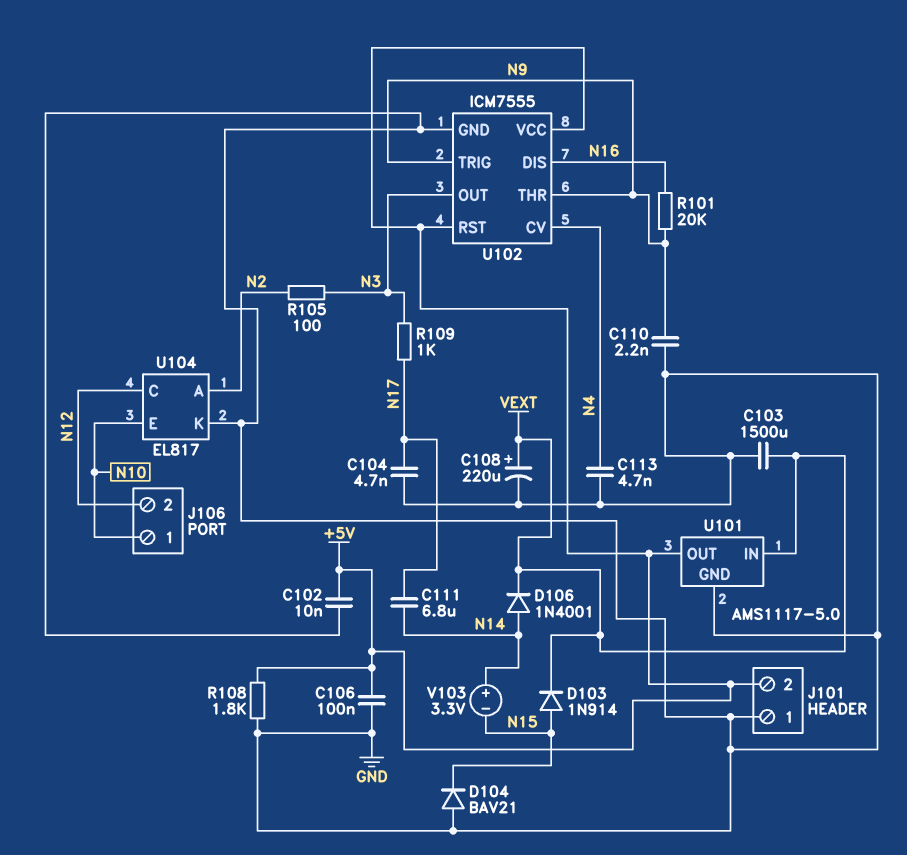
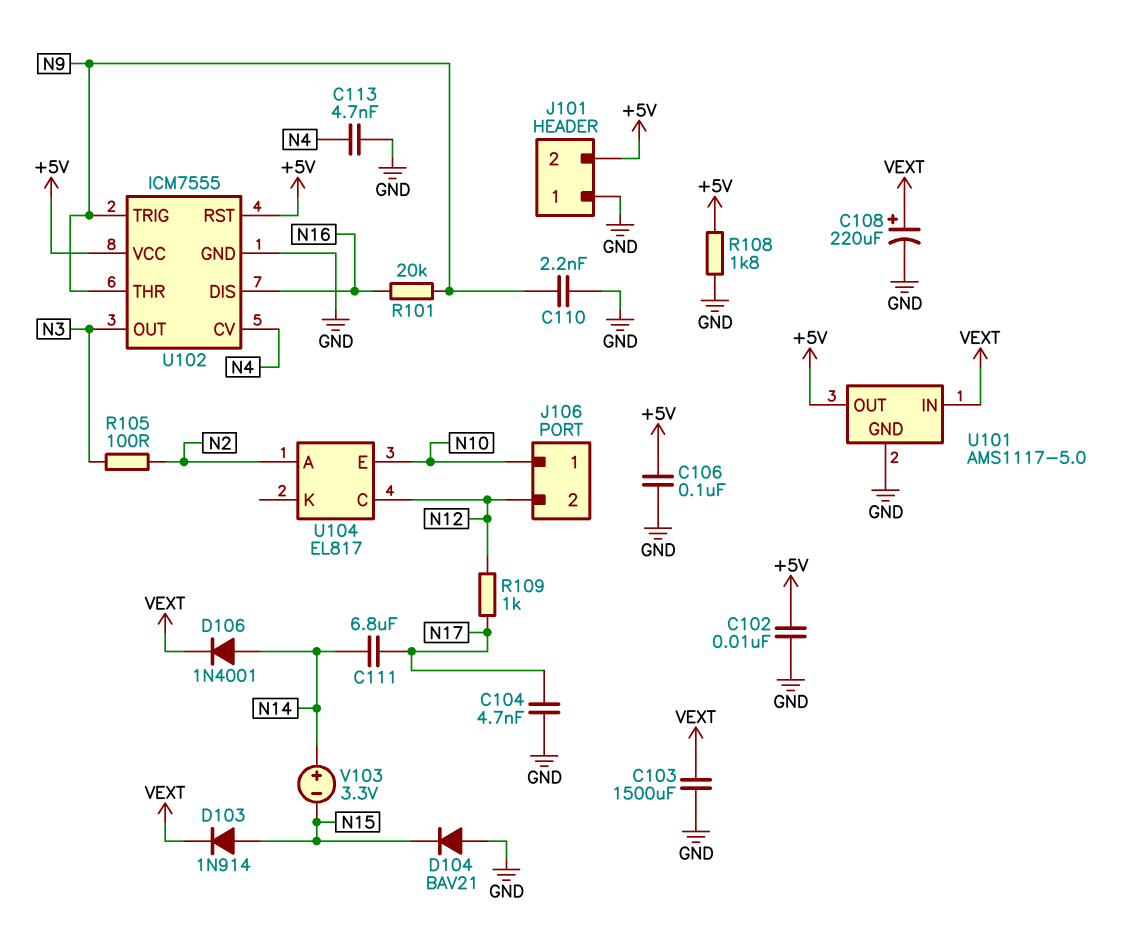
R109: 1k (N3, N17) -> 1k (N12, N17)
U104 pin K: GND -> none

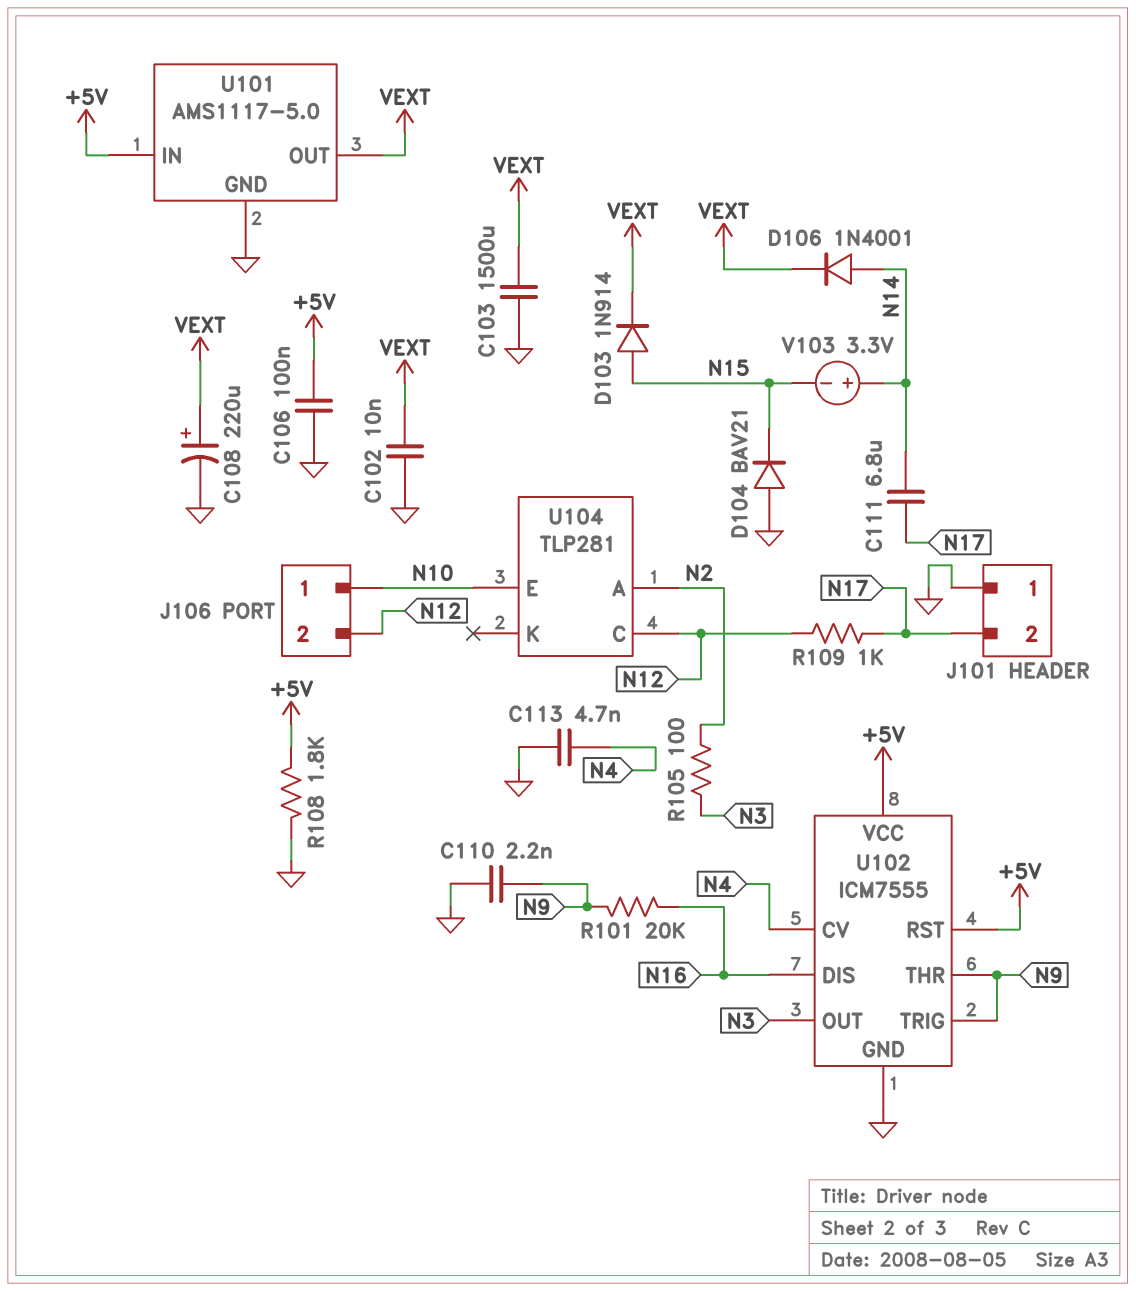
C102: 10nF (+5V, GND) -> 10nF (GND, VEXT)
C104: 4.7nF (GND, N17) -> none
J101 pin 2: +5V -> N17
U101 pin IN: VEXT -> +5V
U101 pin OUT: +5V -> VEXT
U104: EL817 -> TLP281

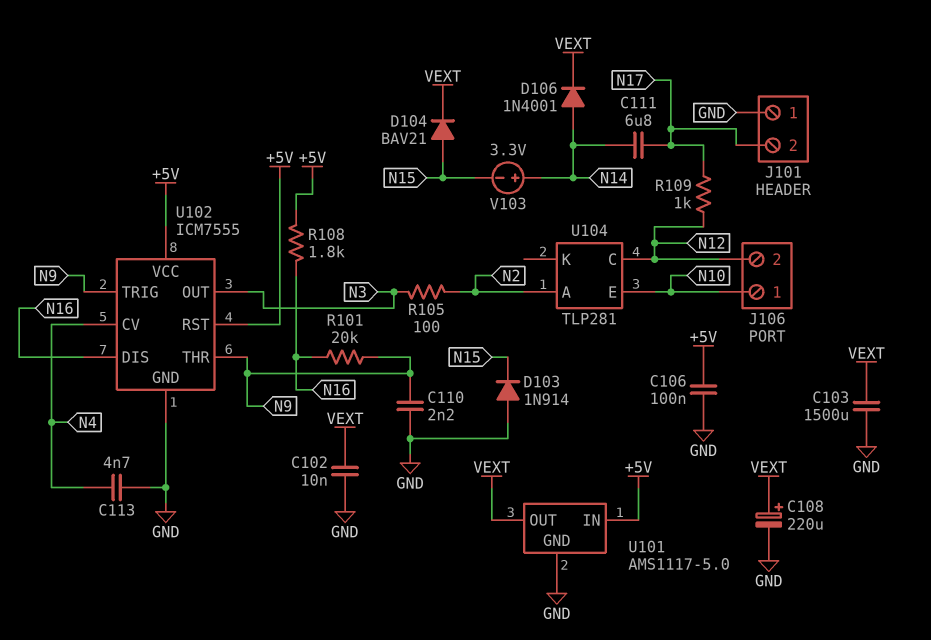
D103: diode 1N914 (A N15, K VEXT) -> diode 1N914 (A GND, K N15)
D104: diode BAV21 (A GND, K N15) -> diode BAV21 (A N15, K VEXT)
R108: 1.8k (+5V, GND) -> 1.8k (+5V, N16)

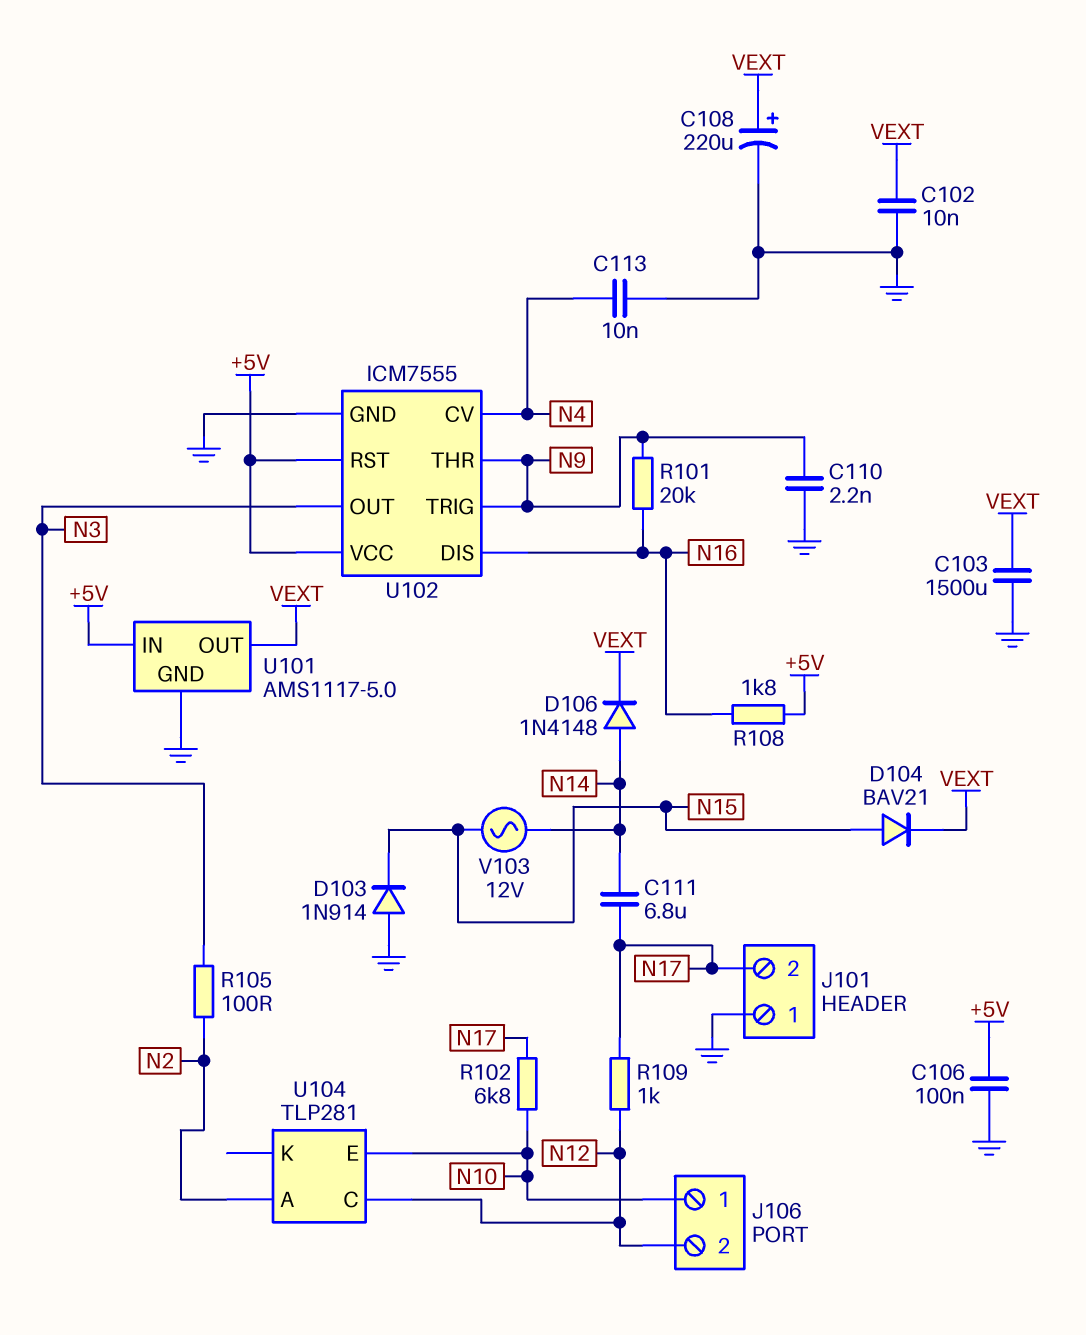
C113: 4.7nF (GND, N4) -> 10nF (GND, N4)
D106: diode 1N4001 (A N14, K VEXT) -> diode 1N4148 (A N14, K VEXT)
R102: none -> 6.8k (N10, N17)
V103: 3.3V (plus N14, minus N15) -> AC 12V (N14, N15)

